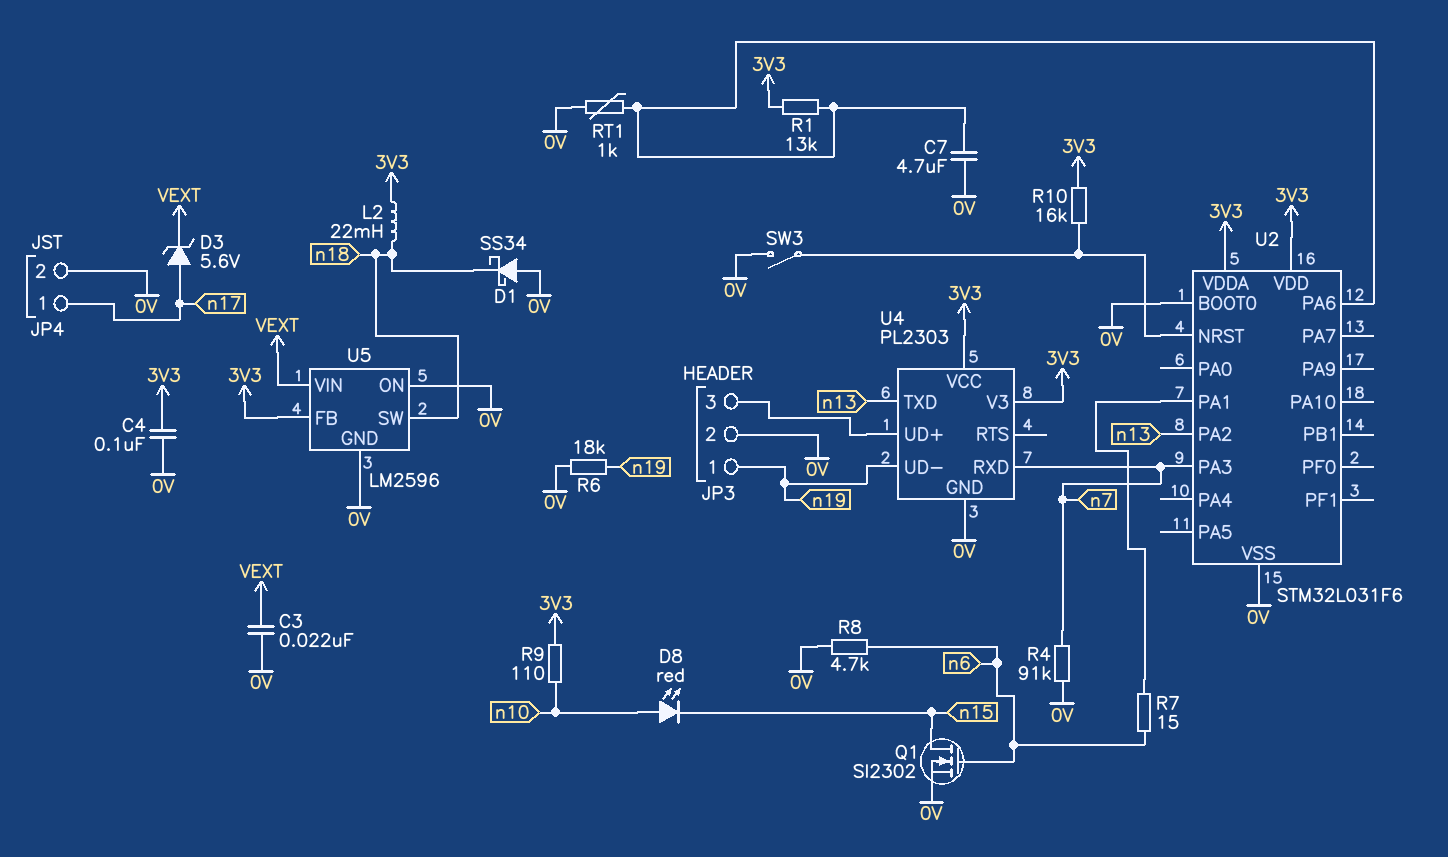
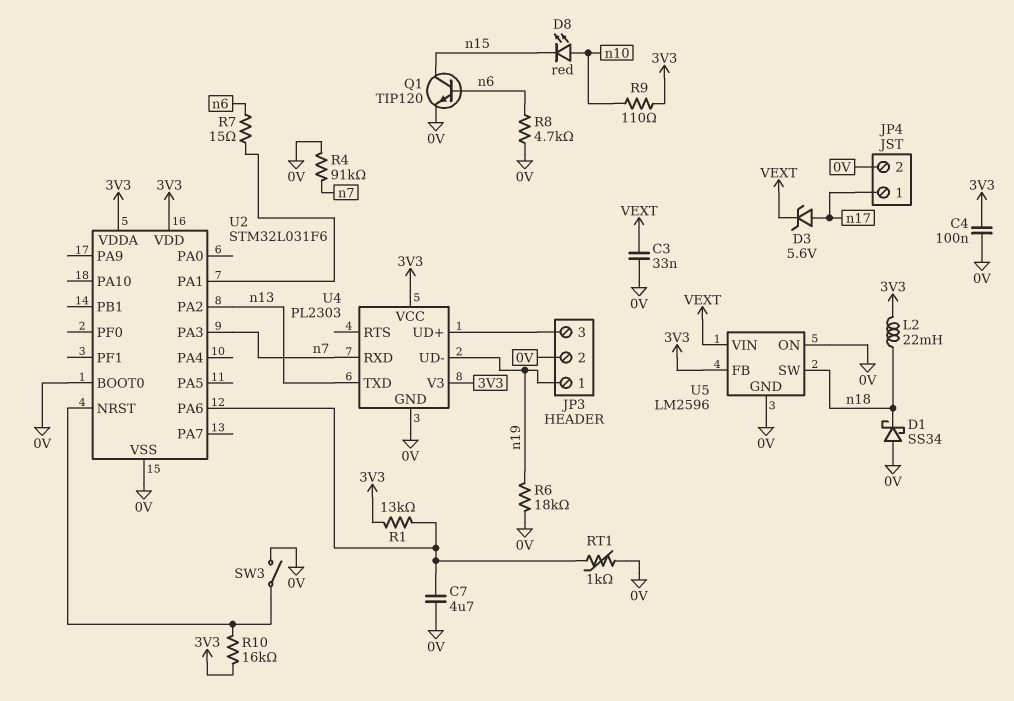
C3: 22nF (0V, VEXT) -> 33nF (0V, VEXT)
Q1: NMOS SI2302 (G n6, D n15, S 0V) -> NPN TIP120 (B n6, C n15, E 0V)

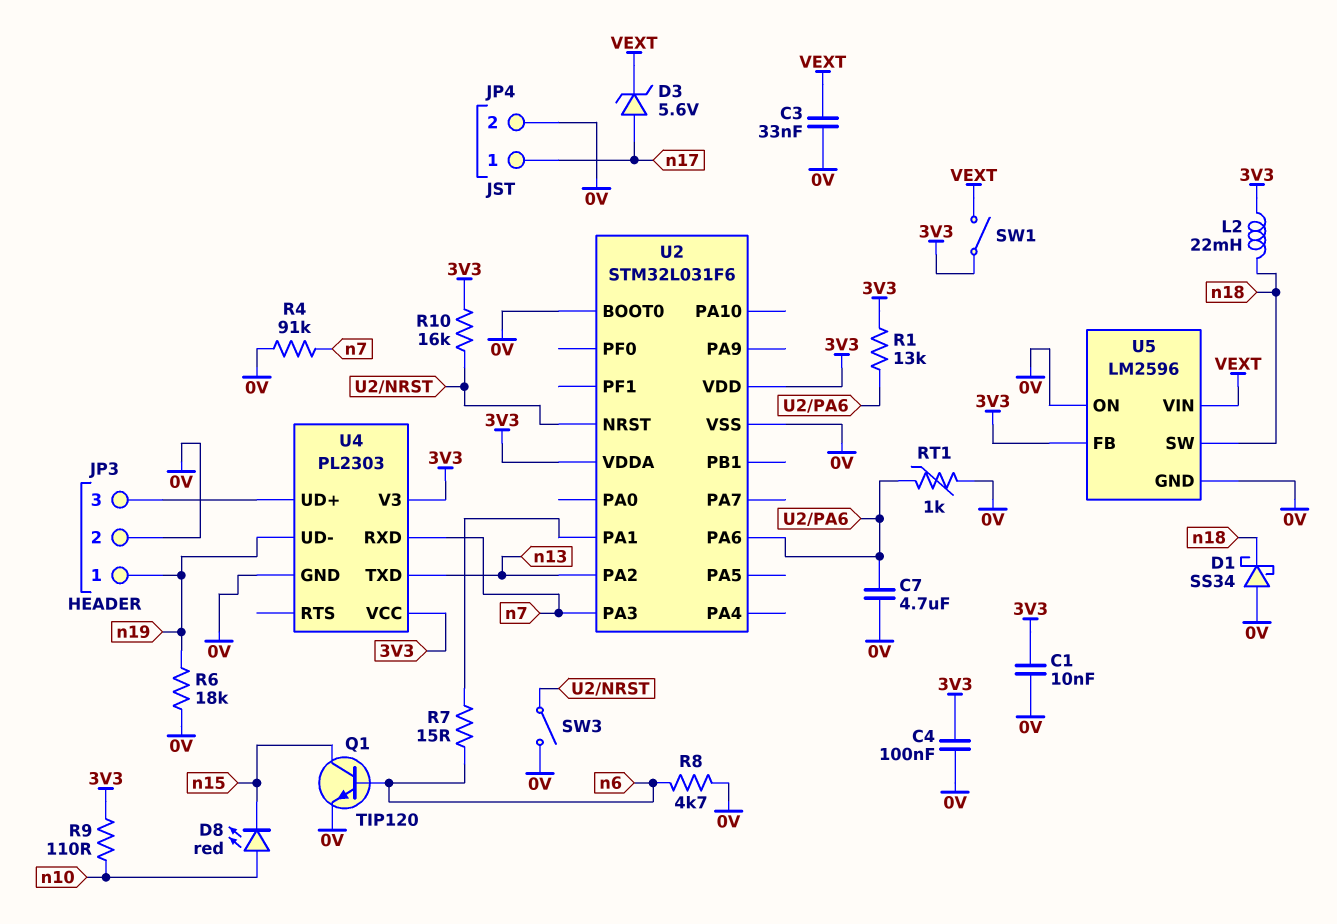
C1: none -> 10nF (0V, 3V3)
SW1: none -> switch (3V3, VEXT)

